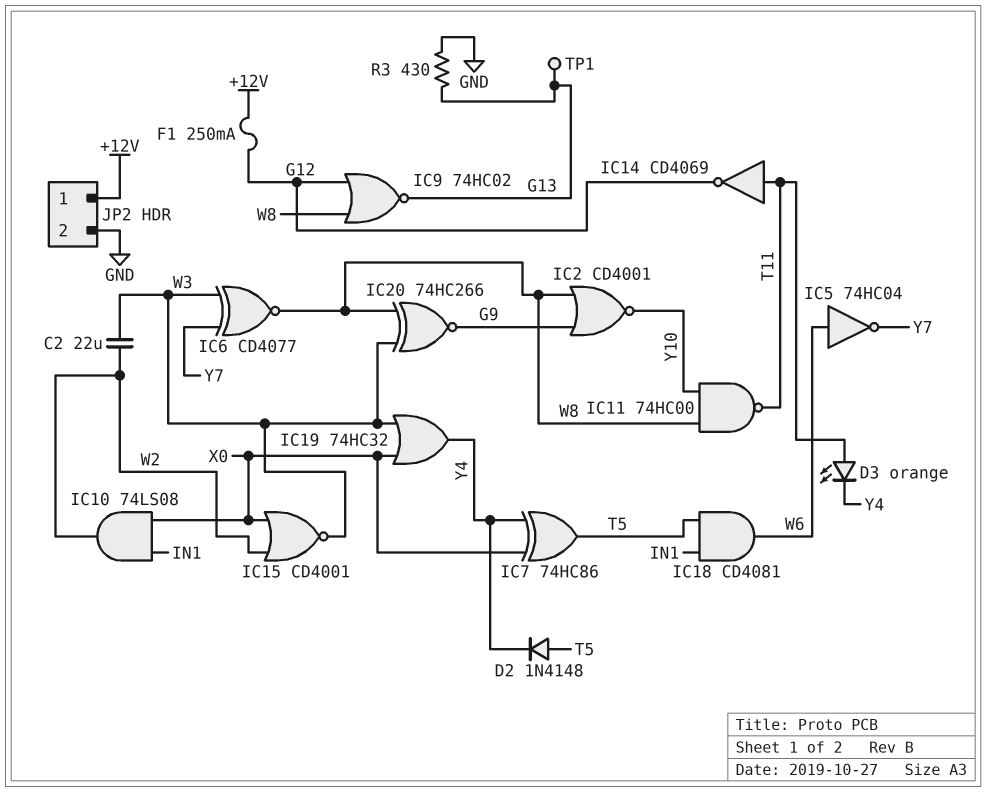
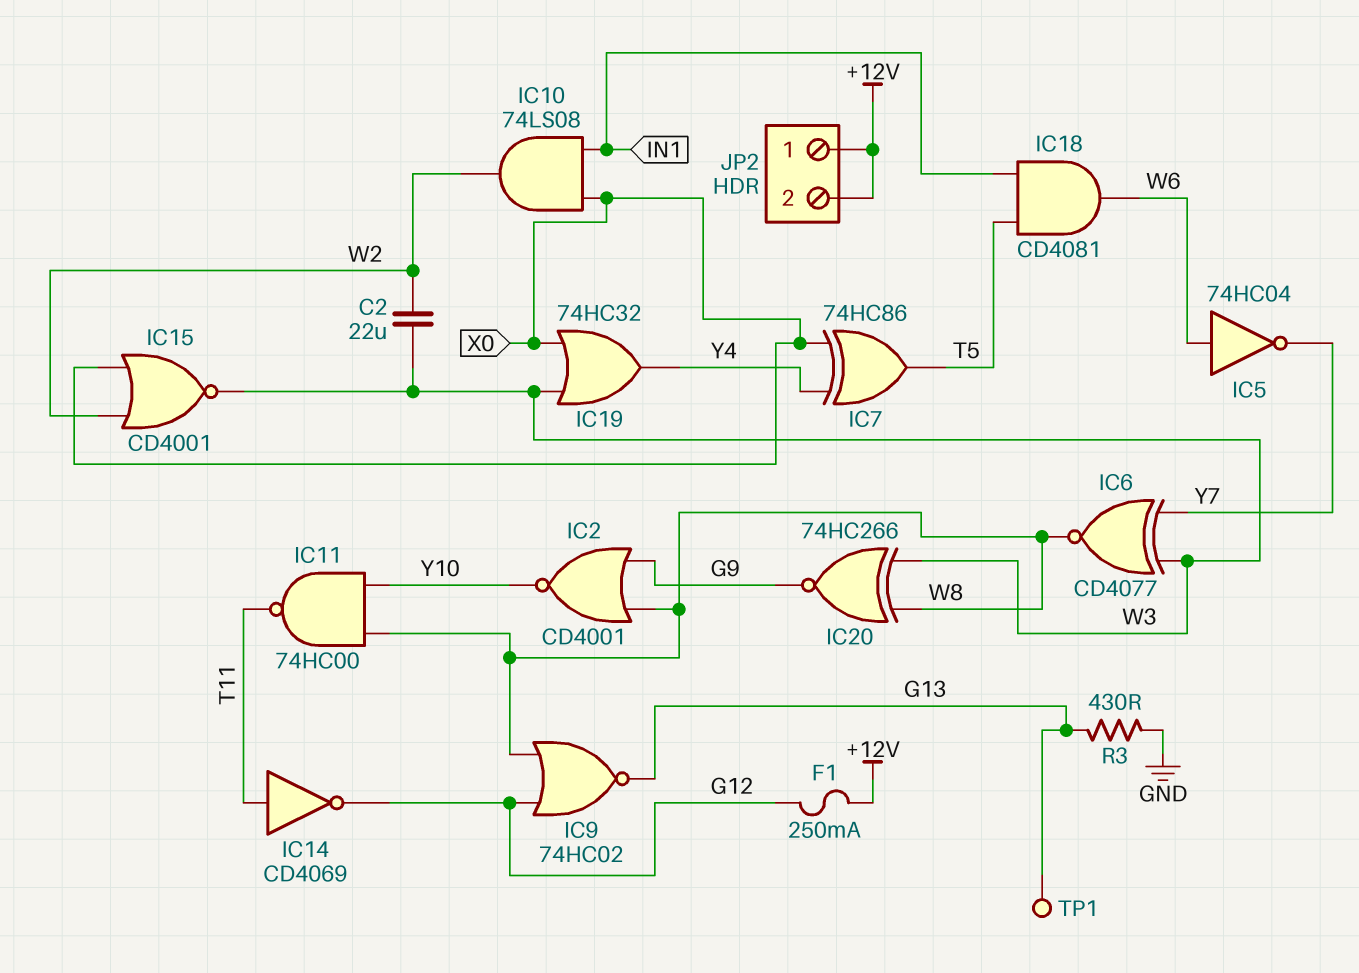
D2: diode 1N4148 (A T5, K Y4) -> none
D3: LED orange (A T11, K Y4) -> none
JP2 pin 2: GND -> +12V

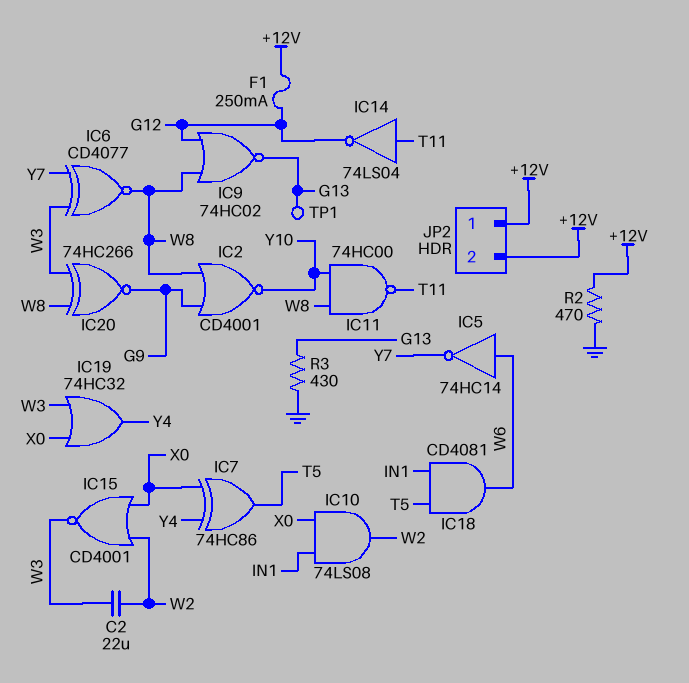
IC5: NOT 74HC04 (in W6, out Y7) -> NOT 74HC14 (in W6, out Y7)
IC14: NOT CD4069 (in T11, out G12) -> NOT 74LS04 (in T11, out G12)
R2: none -> 470 (+12V, GND)

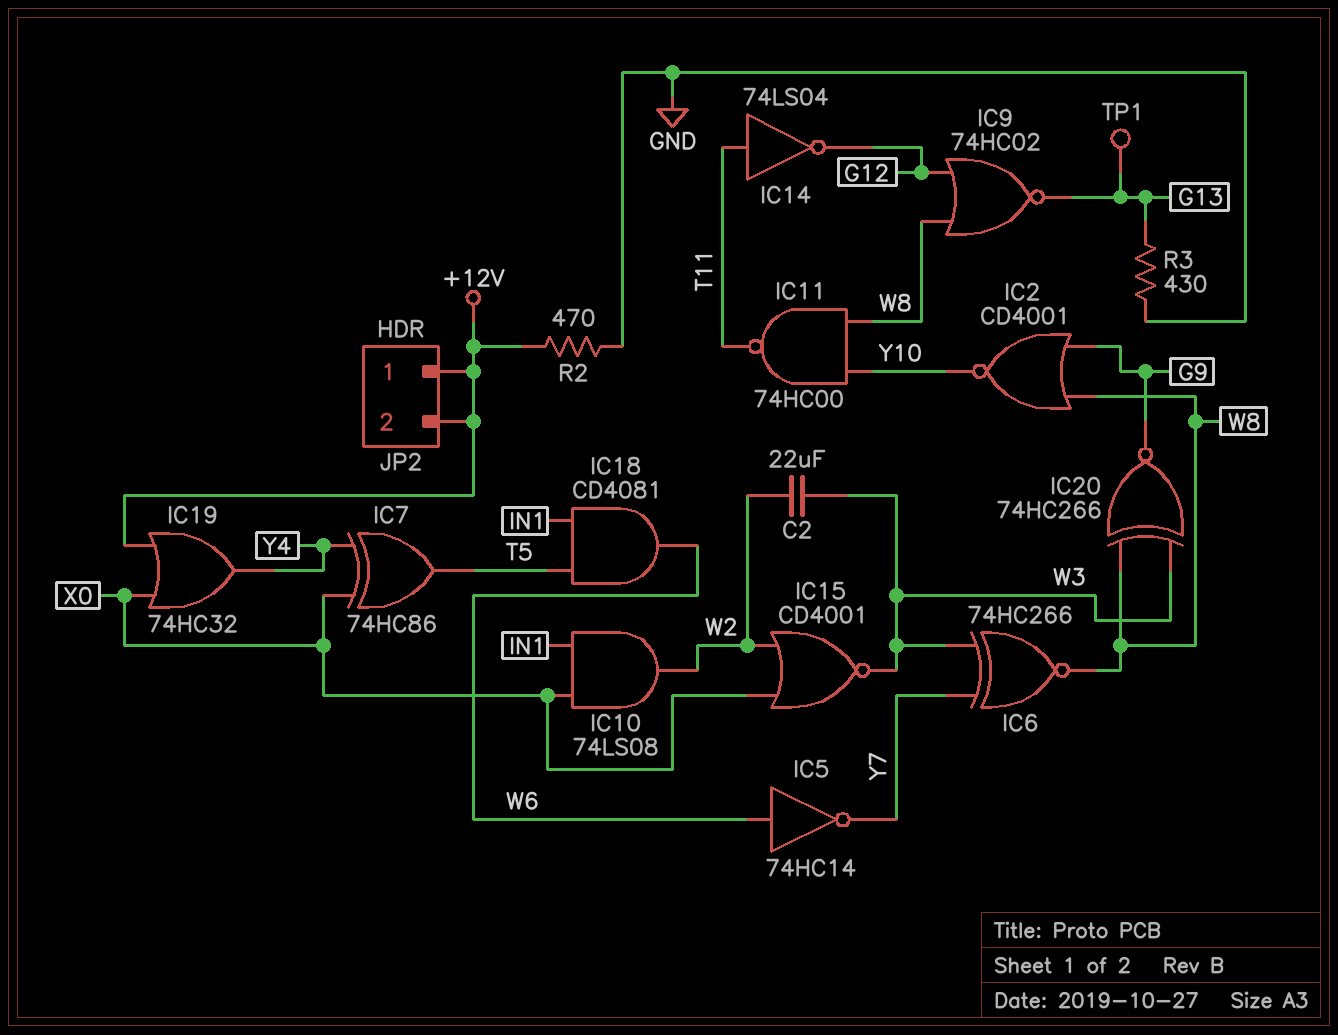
F1: 250mA (+12V, G12) -> none
IC6: XNOR CD4077 (in W3, in Y7, out W8) -> XNOR 74HC266 (in W3, in Y7, out W8)
IC19: OR 74HC32 (in W3, in X0, out Y4) -> OR 74HC32 (in +12V, in X0, out Y4)

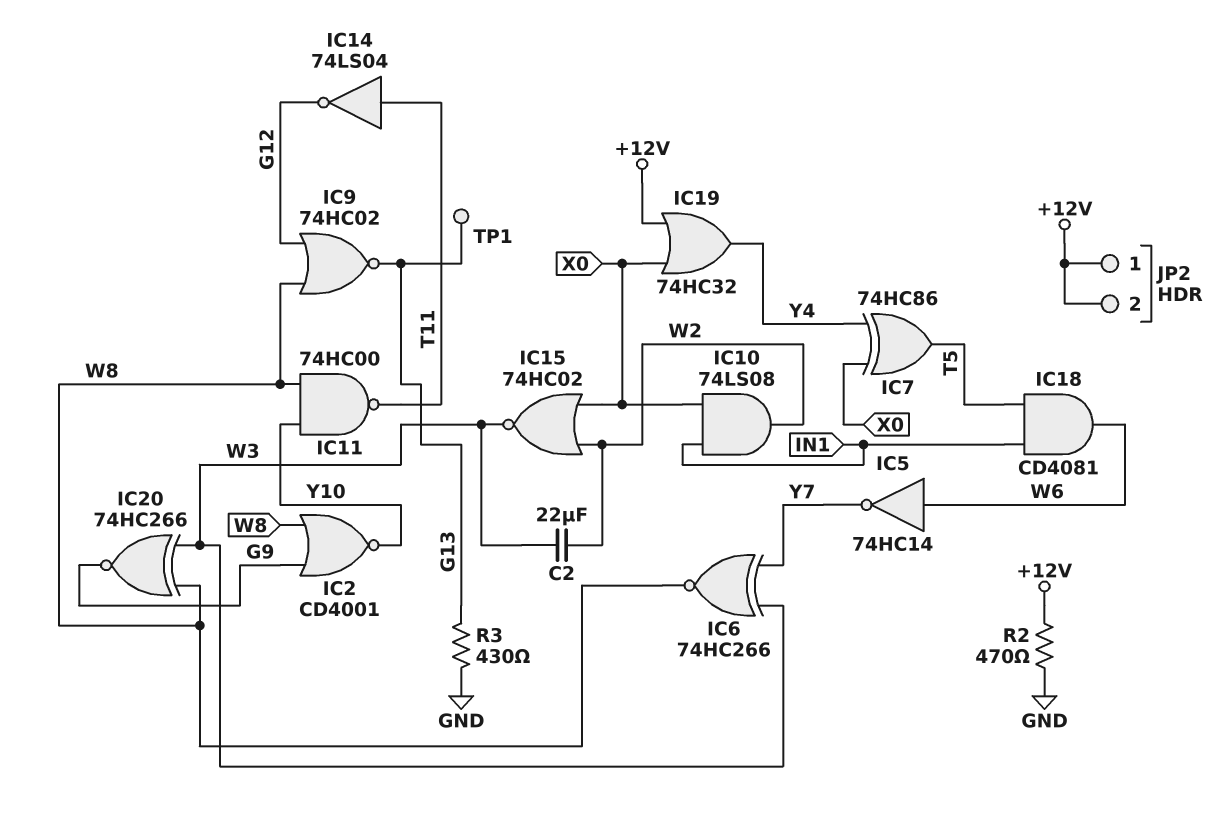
IC15: NOR CD4001 (in W2, in X0, out W3) -> NOR 74HC02 (in W2, in X0, out W3)

